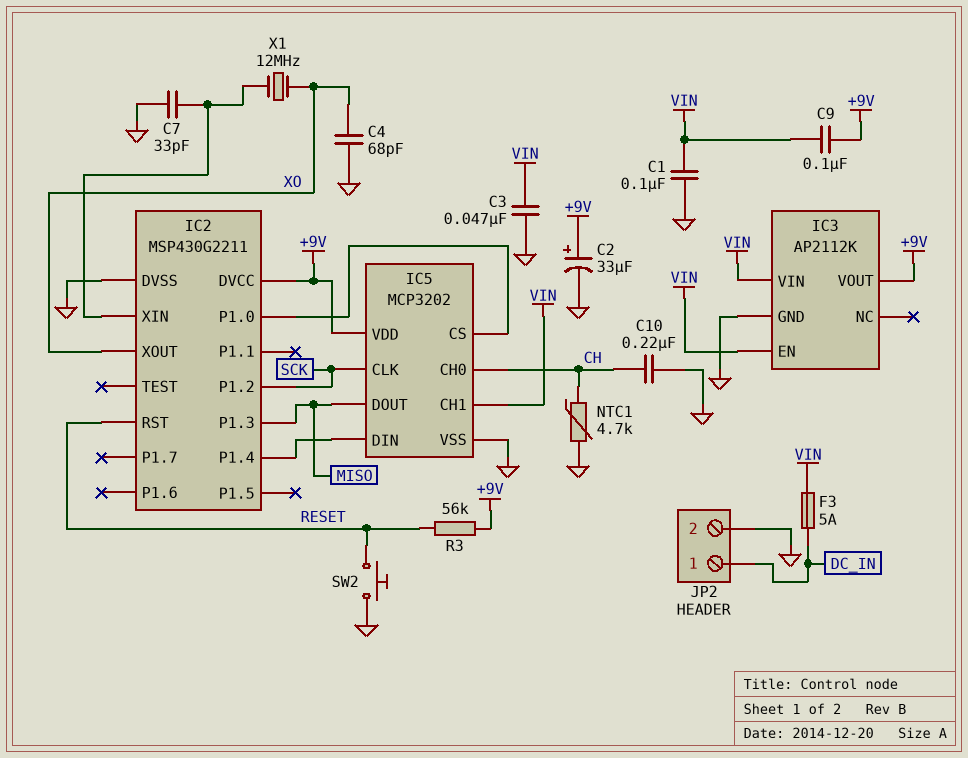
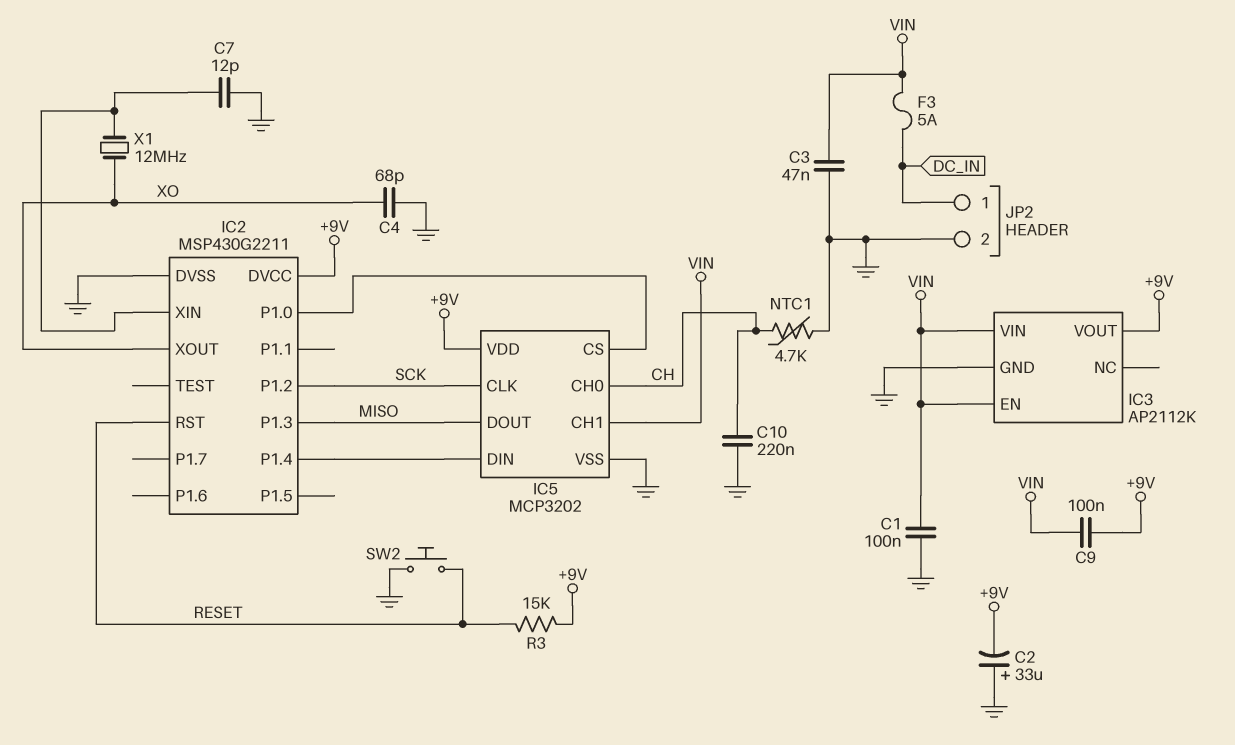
C2: 33uF (plus +9V, minus GND) -> 33uF (plus GND, minus +9V)
C7: 33pF (GND, IC2/XIN) -> 12pF (GND, IC2/XIN)
R3: 56k (+9V, RESET) -> 15k (+9V, RESET)

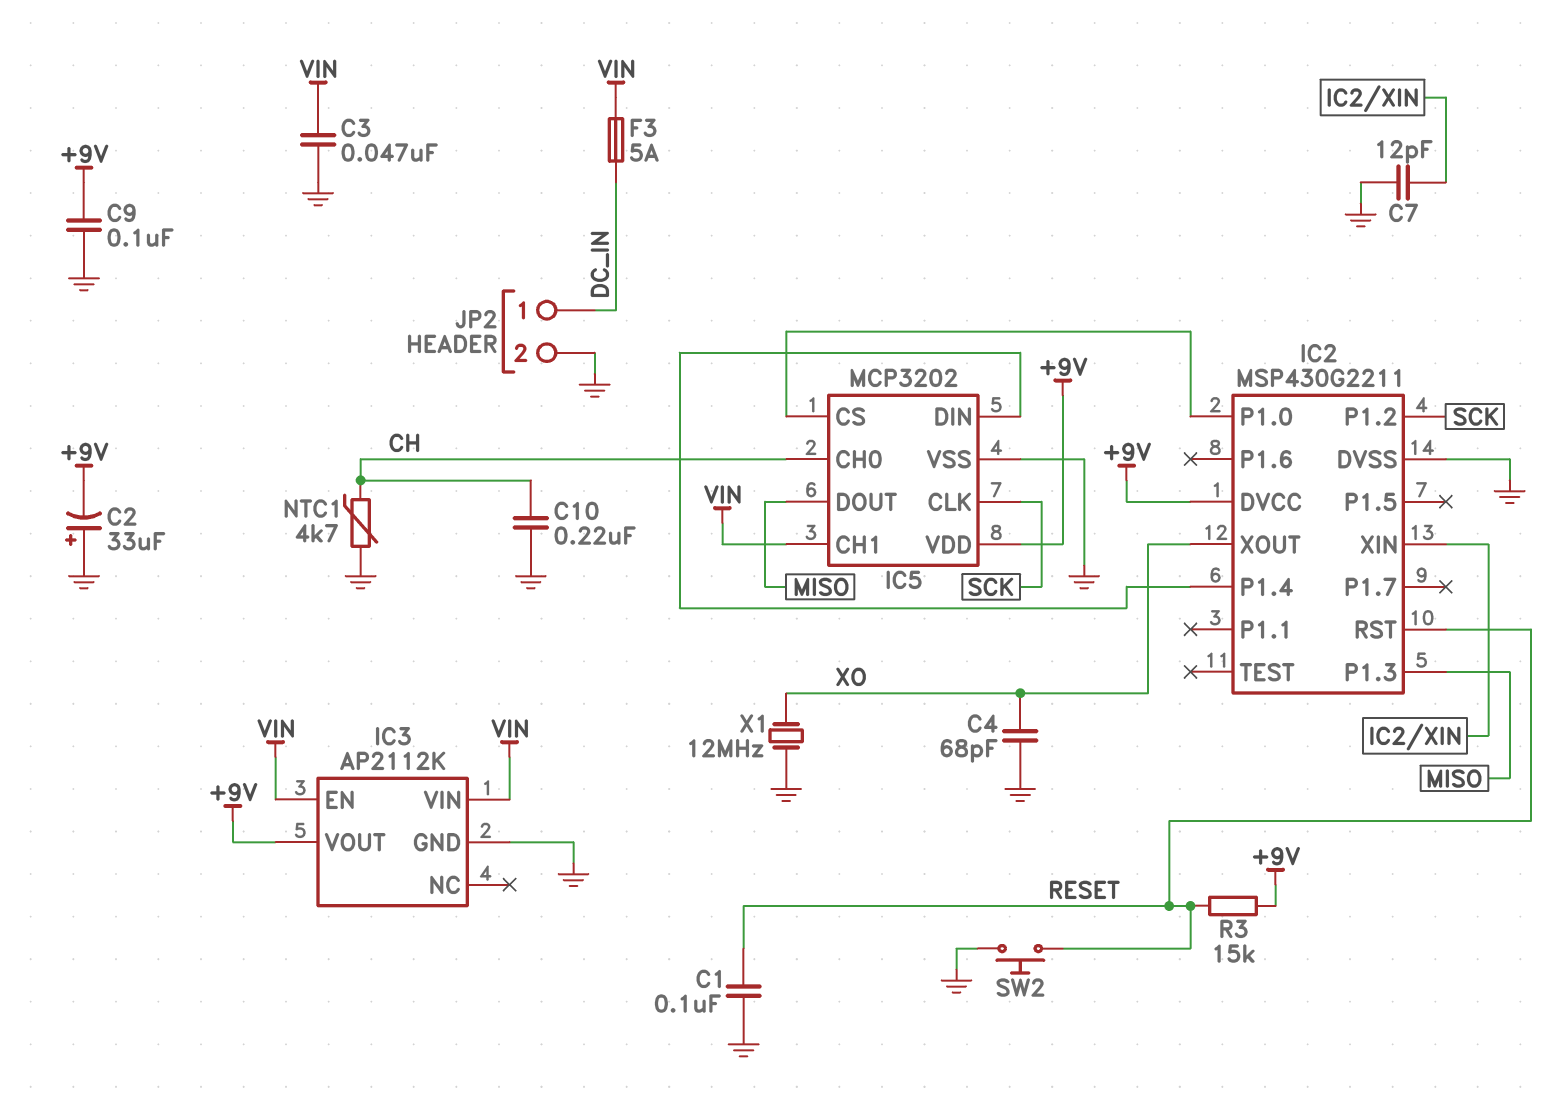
C1: 100nF (GND, VIN) -> 100nF (GND, RESET)
C9: 100nF (+9V, VIN) -> 100nF (+9V, GND)
X1: 12MHz (IC2/XIN, XO) -> 12MHz (GND, XO)

